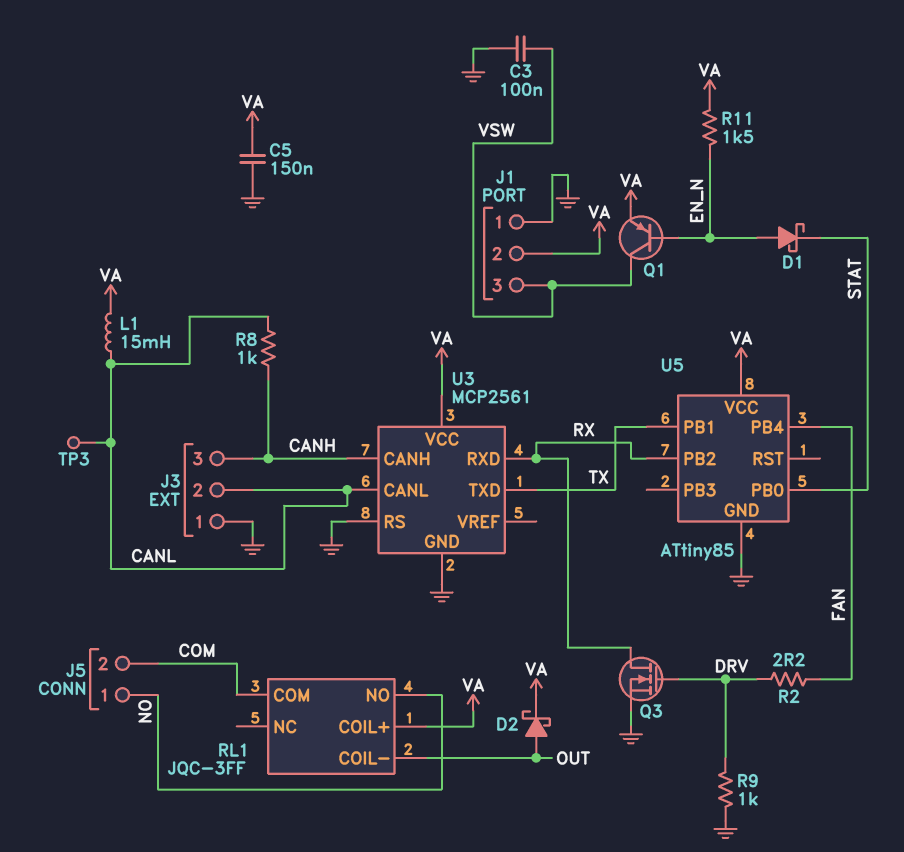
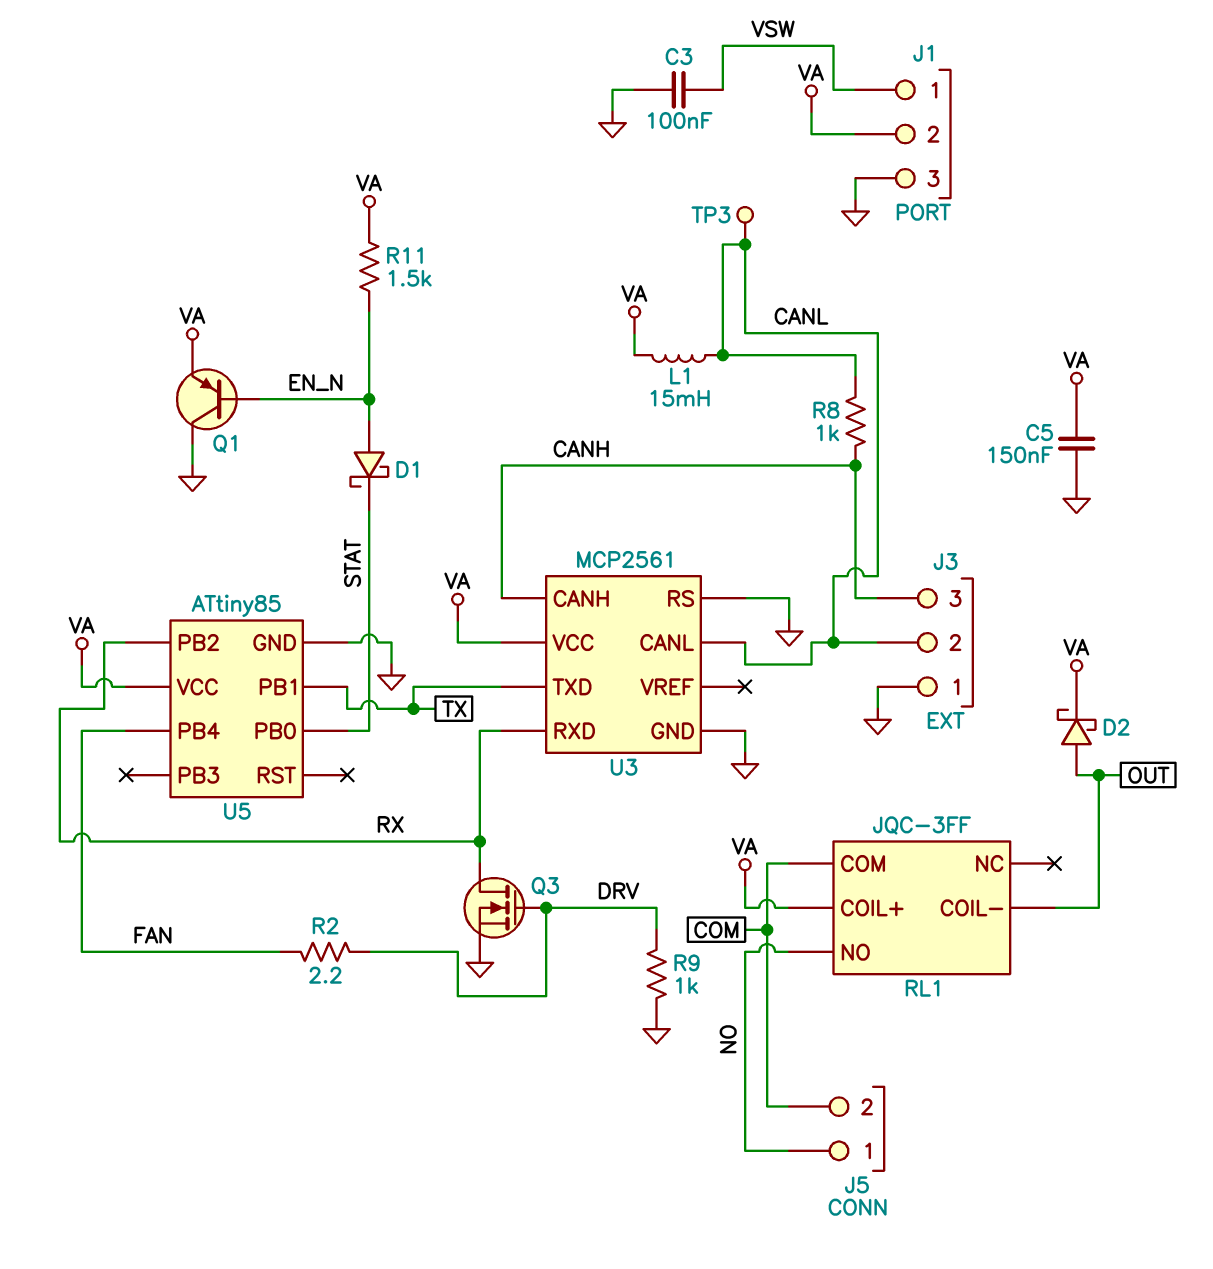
J1 pin 1: GND -> VSW
J1 pin 3: VSW -> GND
Q1: PNP (B EN_N, C VSW, E VA) -> PNP (B EN_N, C GND, E VA)

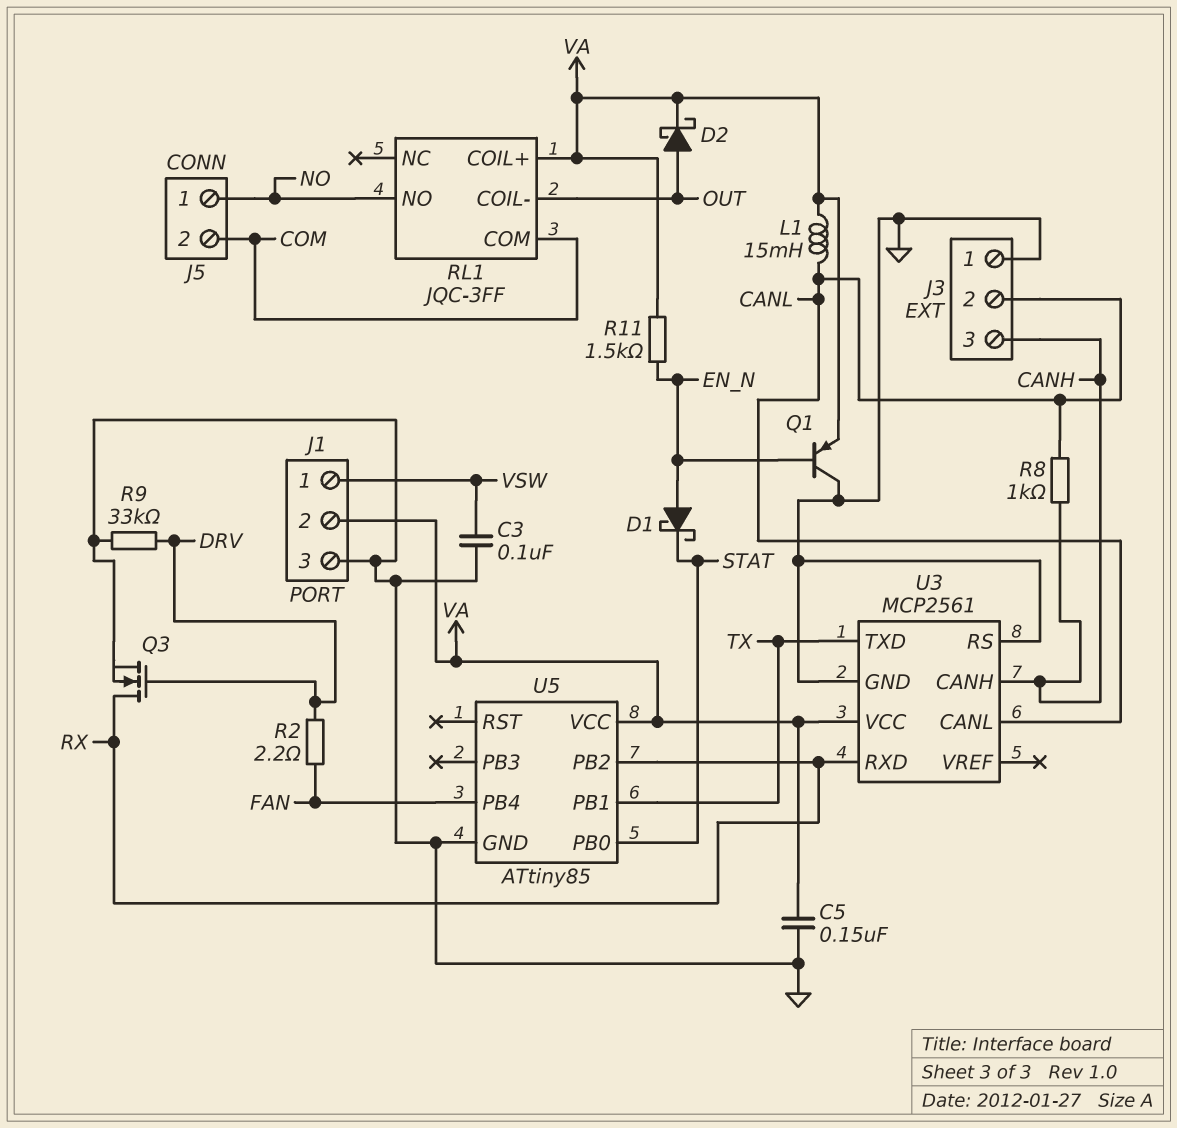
R9: 1k (DRV, GND) -> 33k (DRV, GND)
TP3: test point (CANL) -> none

